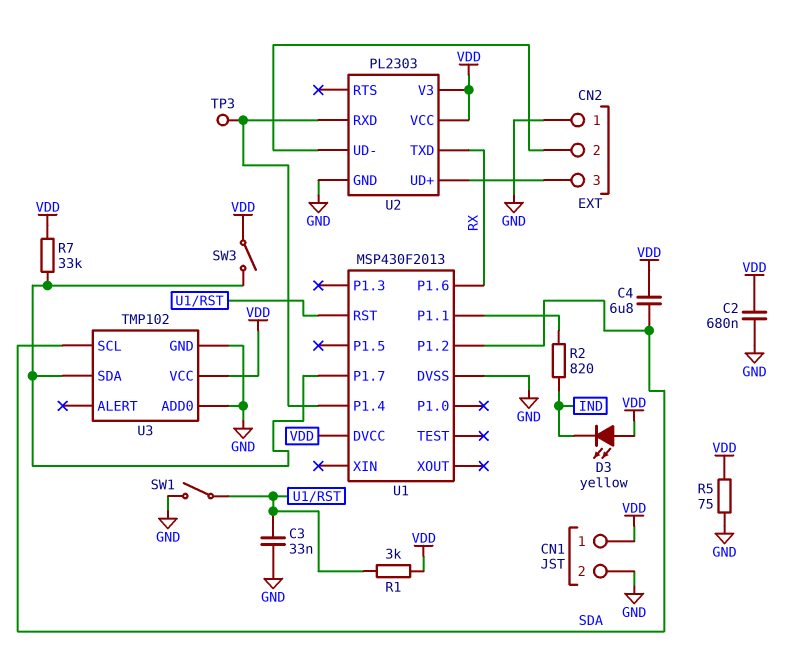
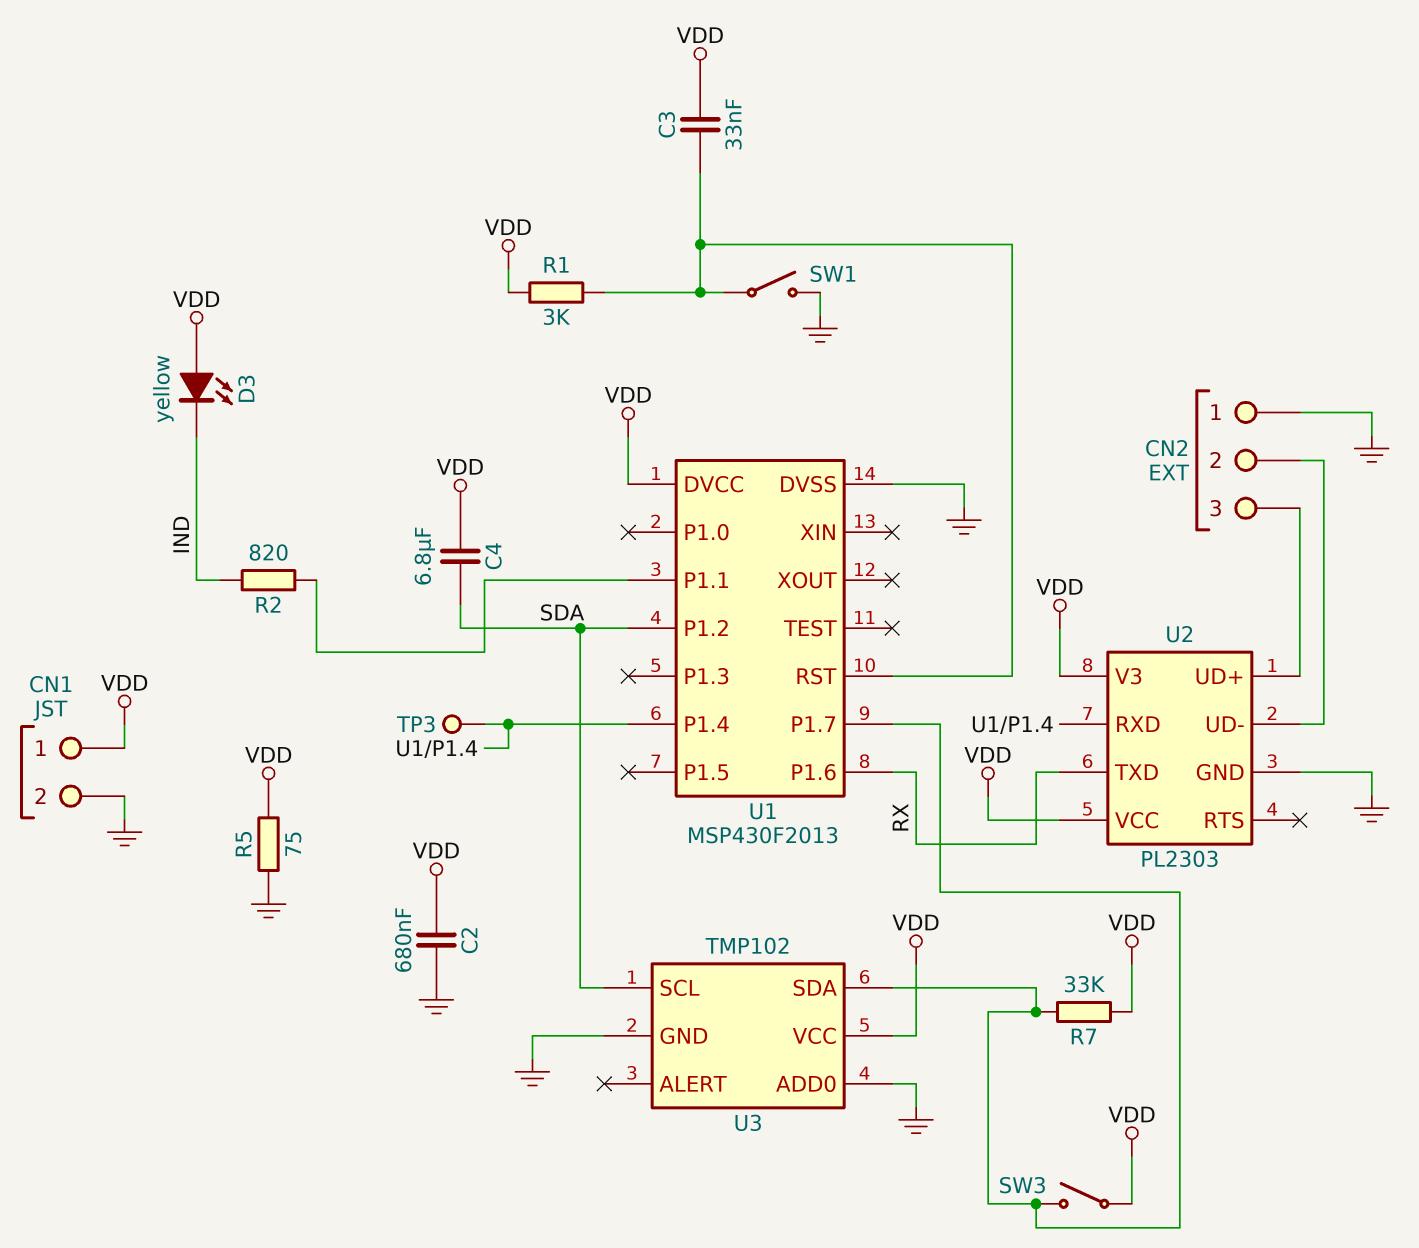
C3: 33nF (GND, U1/RST) -> 33nF (U1/RST, VDD)

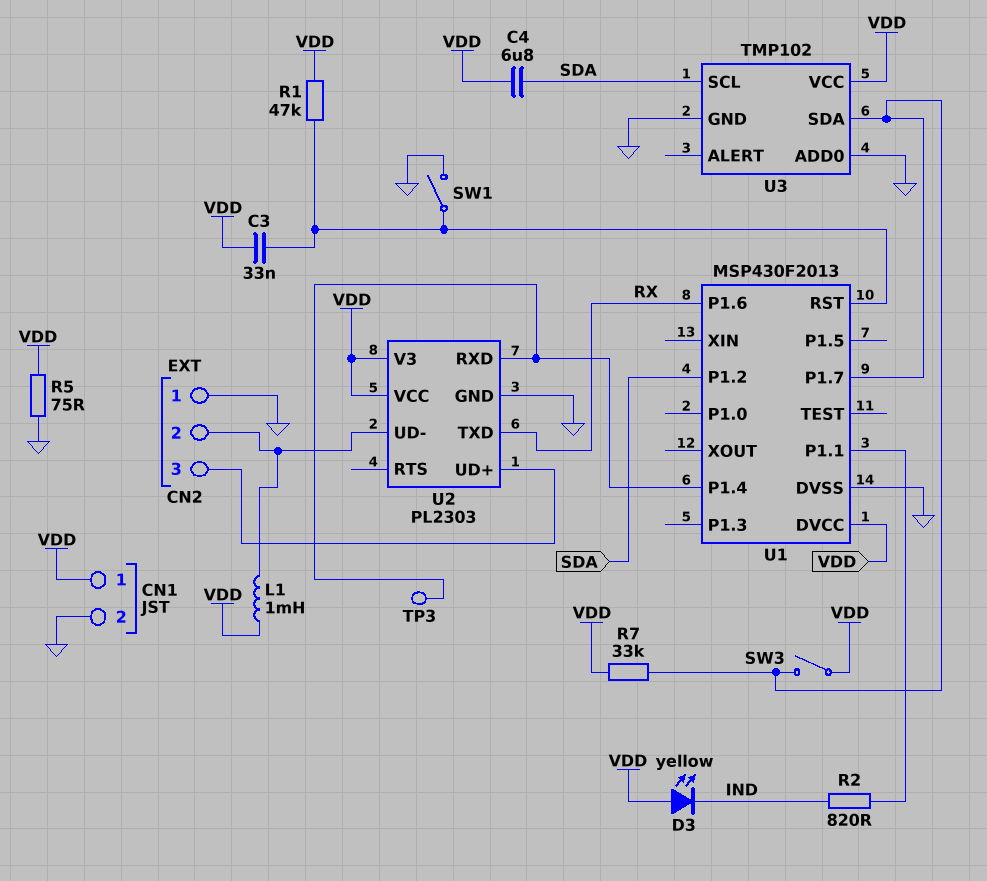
C2: 680nF (GND, VDD) -> none
L1: none -> 1mH (CN2/2, VDD)
R1: 3k (U1/RST, VDD) -> 47k (U1/RST, VDD)

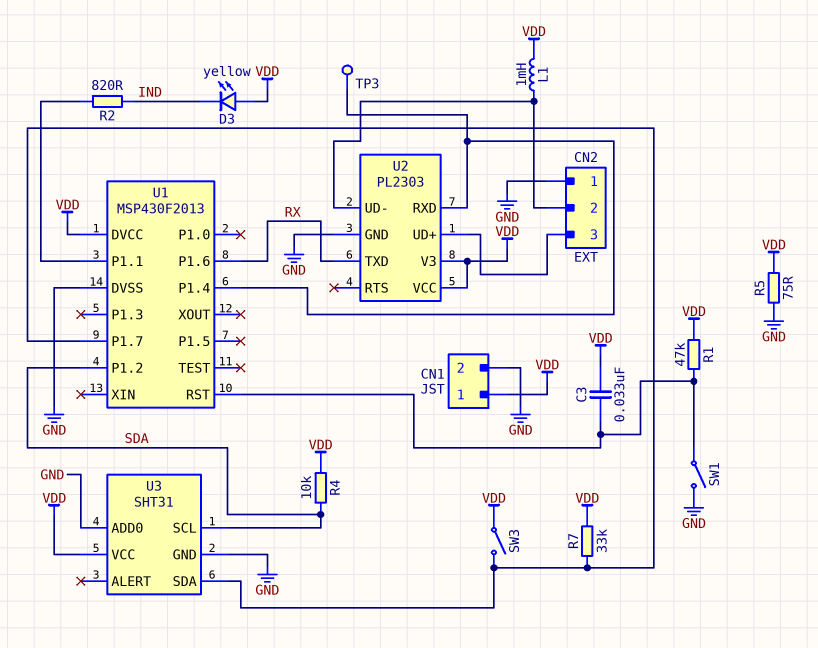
C4: 6.8uF (SDA, VDD) -> none
R4: none -> 10k (SDA, VDD)
U3: TMP102 -> SHT31

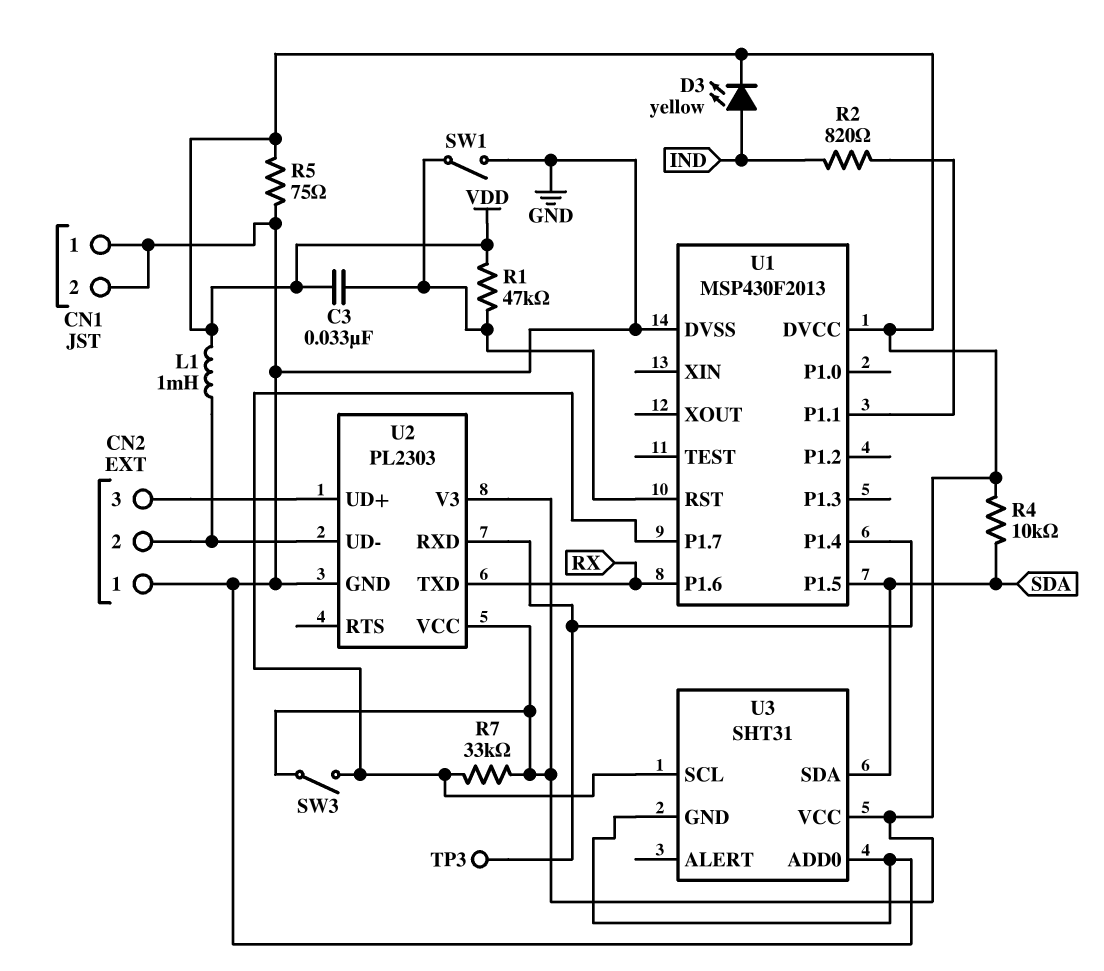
CN1 pin 1: VDD -> GND
D3: LED yellow (A VDD, K IND) -> LED yellow (A IND, K VDD)
U1 pin P1.2: SDA -> none
U1 pin P1.5: none -> SDA
U3 pin SCL: SDA -> U1/P1.7
U3 pin SDA: U1/P1.7 -> SDA

